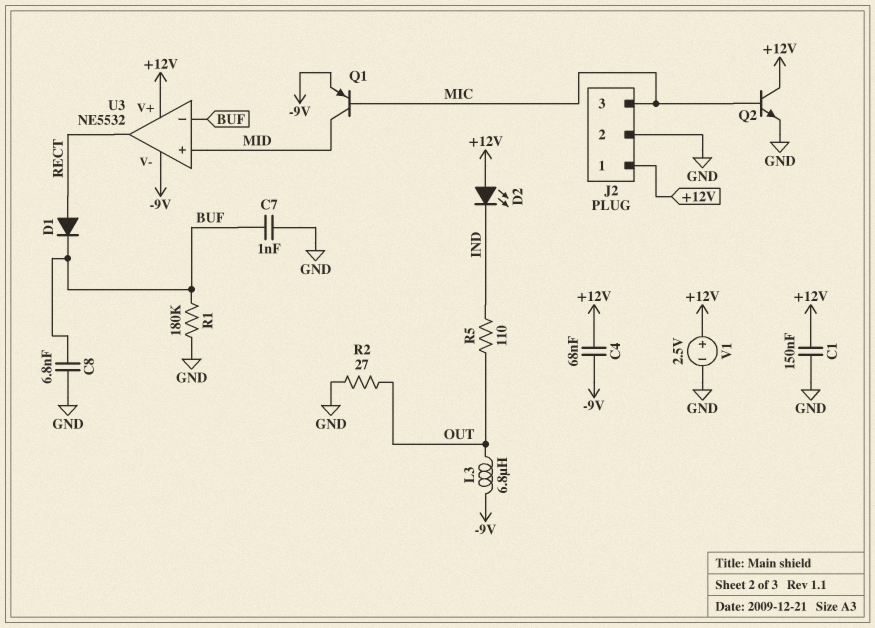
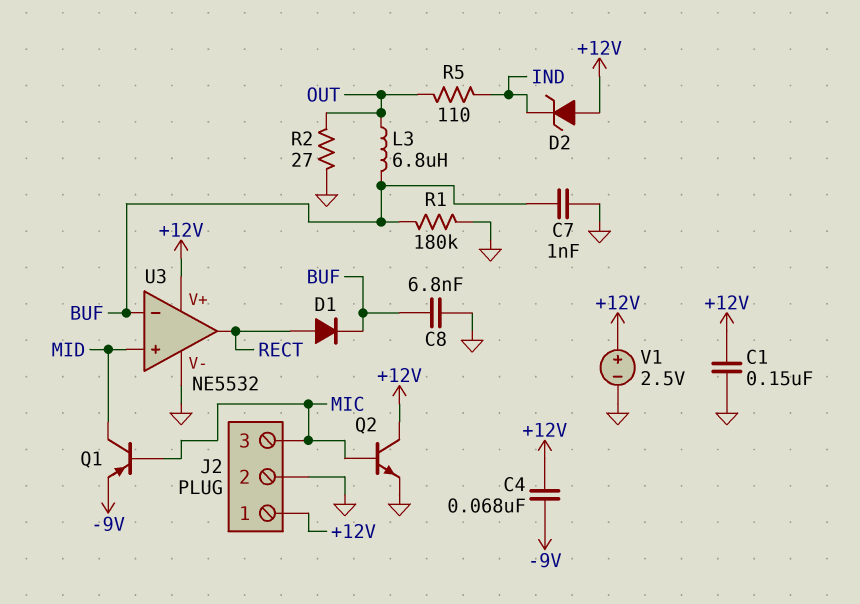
D2: LED (A +12V, K IND) -> zener (A +12V, K IND)
L3: 6.8uH (-9V, OUT) -> 6.8uH (BUF, OUT)
U3 pin V-: -9V -> GND

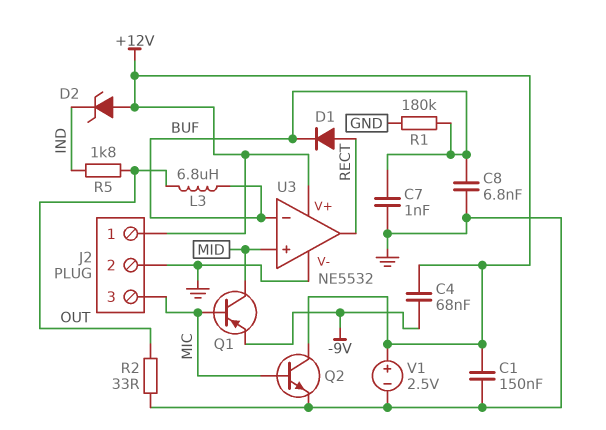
R2: 27 (GND, OUT) -> 33 (GND, OUT)
R5: 110 (IND, OUT) -> 1.8k (IND, OUT)

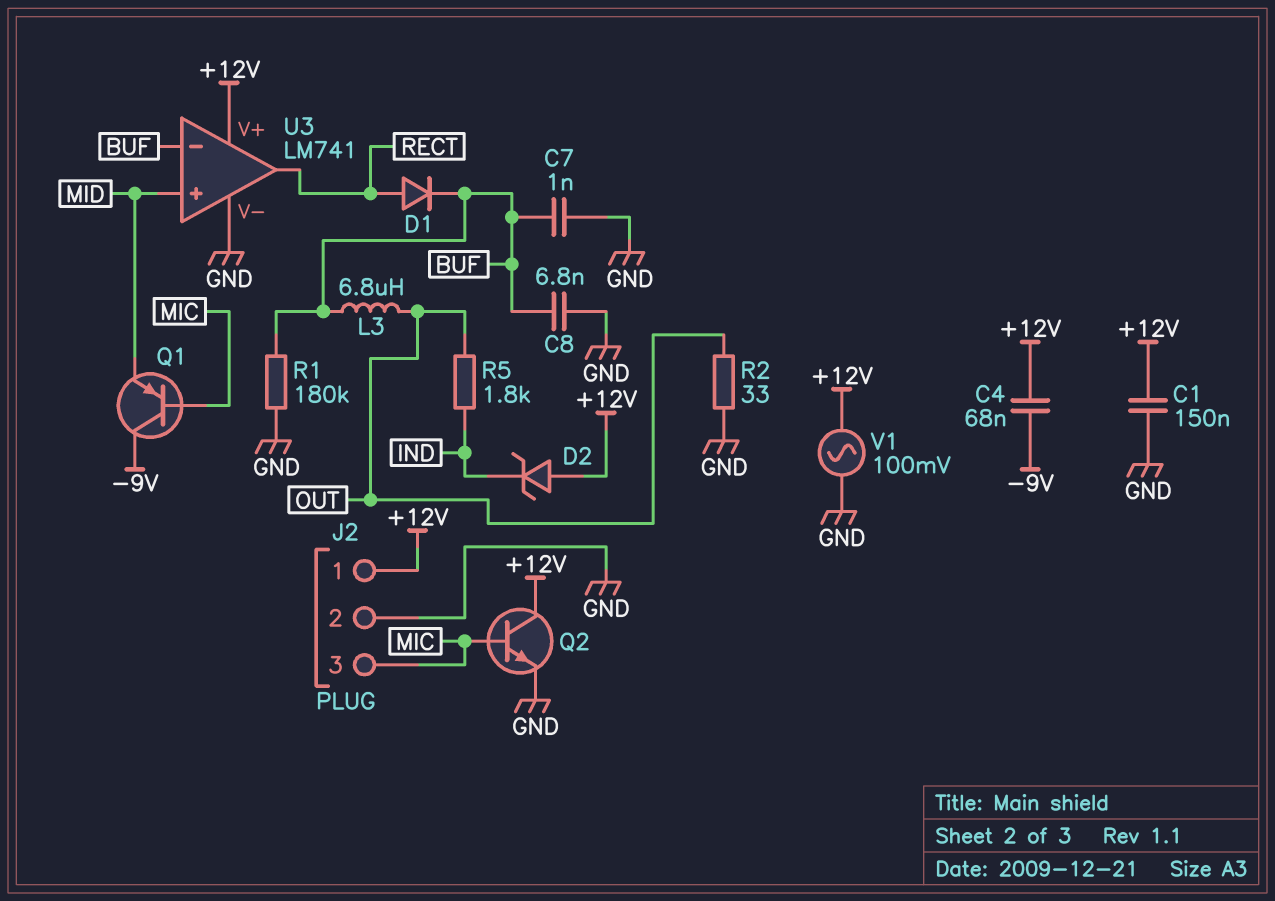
Q1: PNP (B MIC, C MID, E -9V) -> PNP (B MIC, C -9V, E MID)
U3: NE5532 -> LM741
V1: 2.5V (plus +12V, minus GND) -> AC 100mV (+12V, GND)

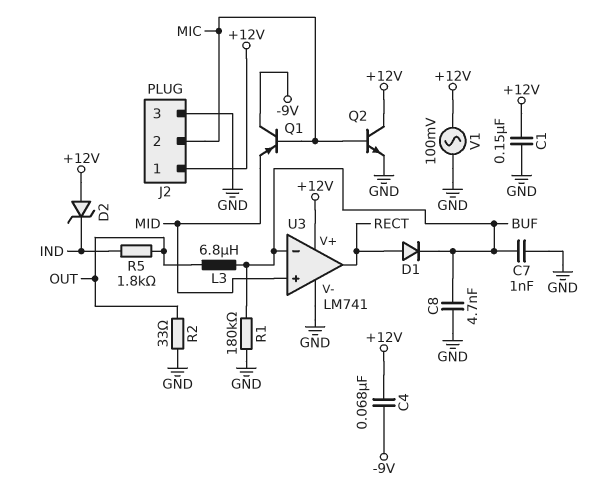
C8: 6.8nF (BUF, GND) -> 4.7nF (BUF, GND)
J2 pin 2: GND -> MIC
J2 pin 3: MIC -> GND

